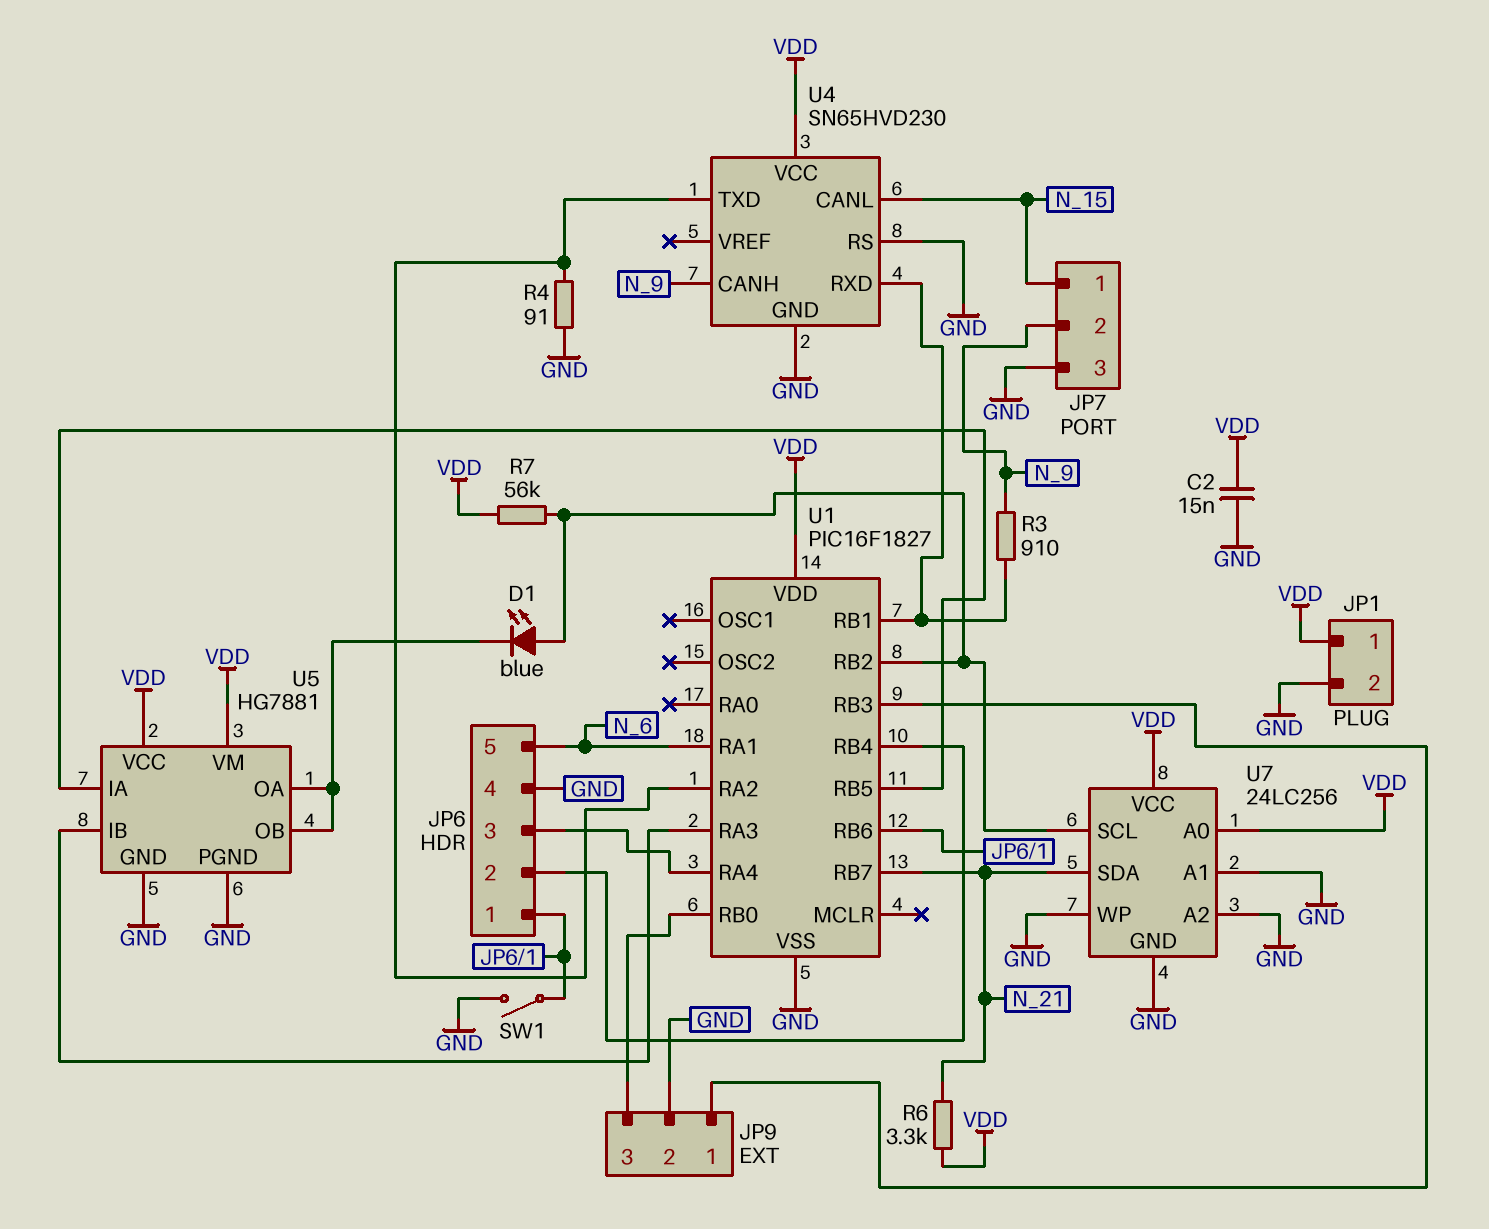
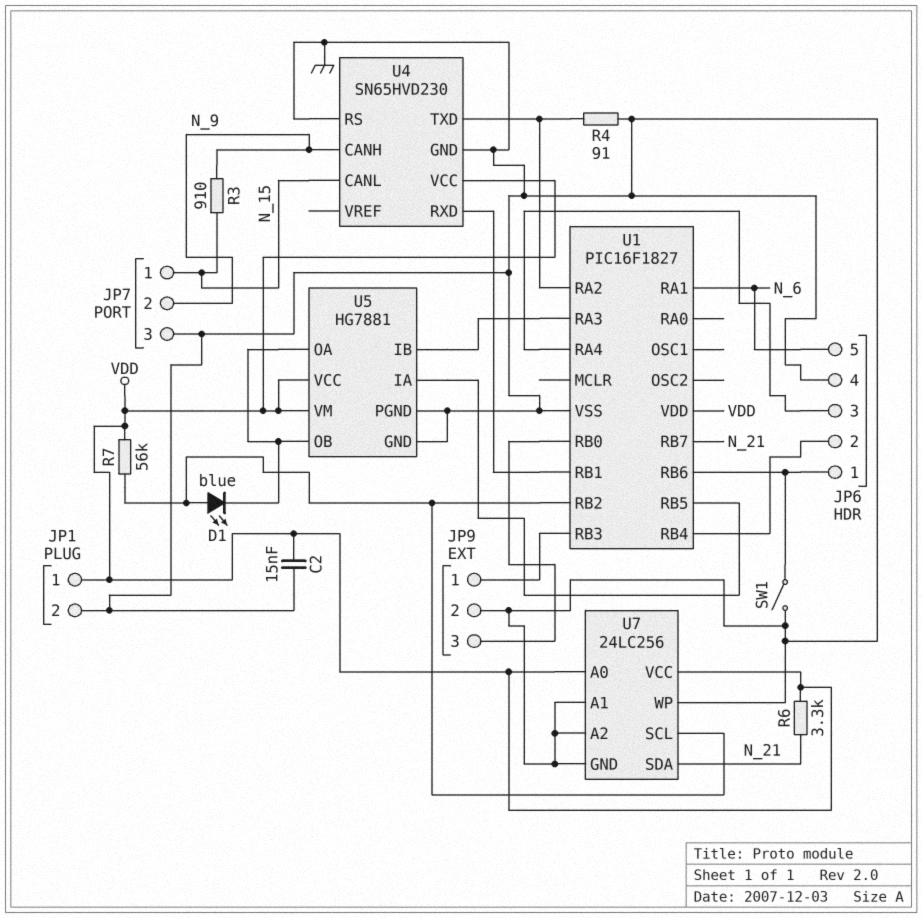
R3: 910 (N_9, U1/RB1) -> 910 (N_9, N_15)

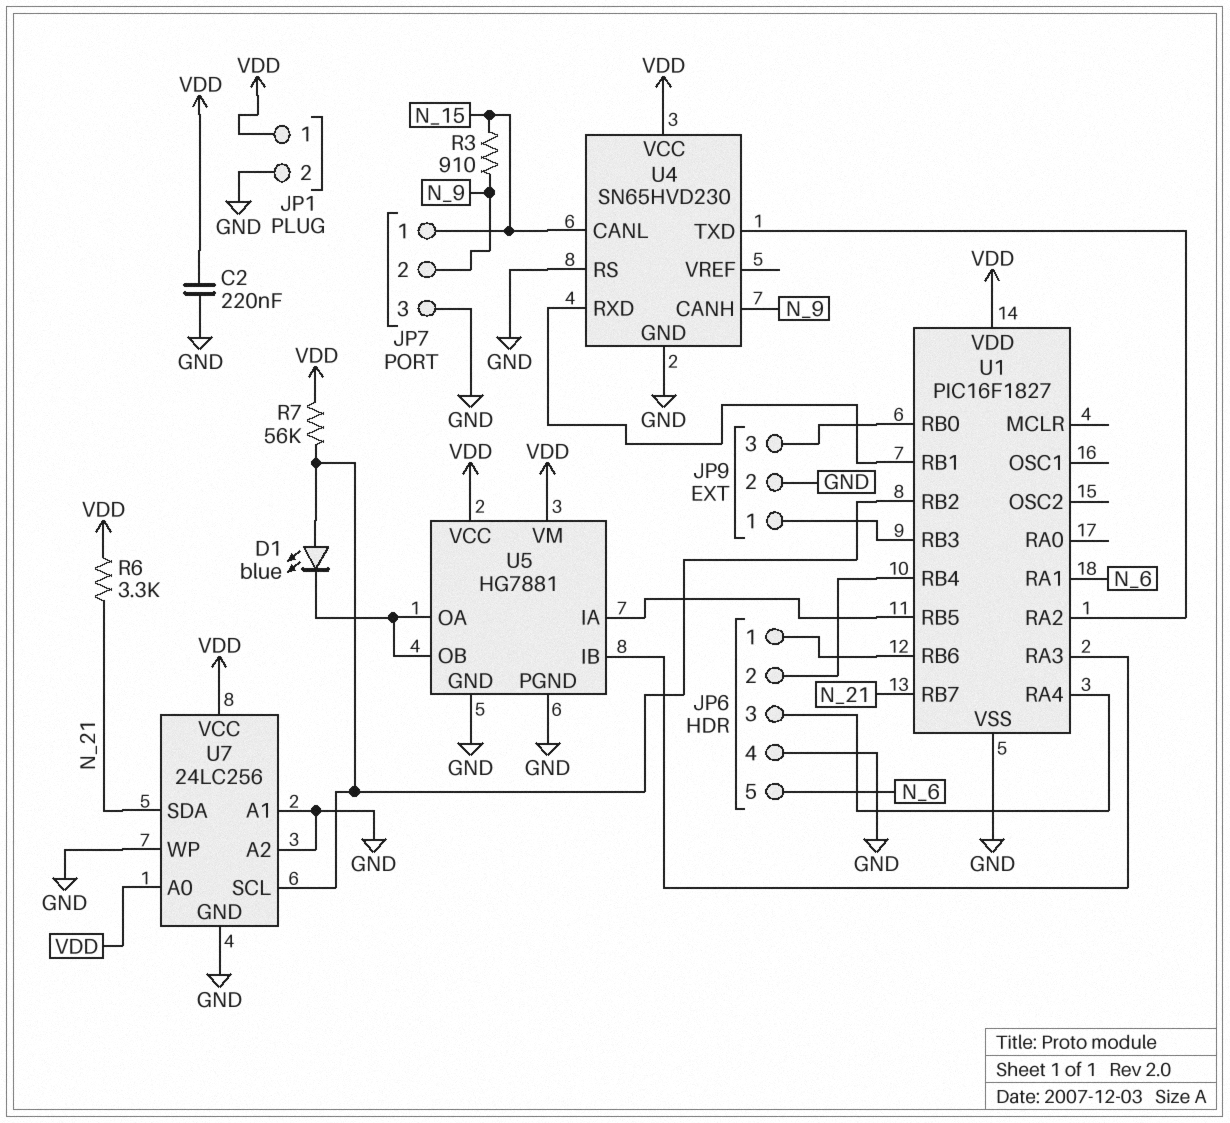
C2: 15nF (GND, VDD) -> 220nF (GND, VDD)
R4: 91 (GND, U1/RA2) -> none
SW1: switch (GND, JP6/1) -> none

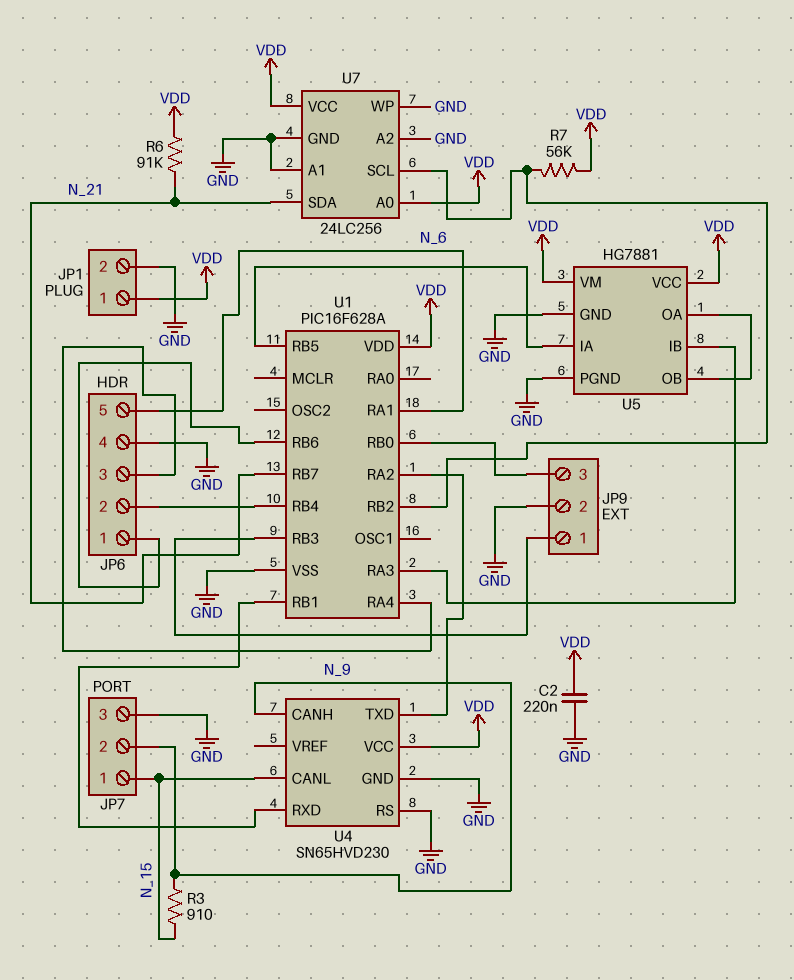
D1: LED blue (A U1/RB2, K U5/OA) -> none
R6: 3.3k (N_21, VDD) -> 91k (N_21, VDD)
U1: PIC16F1827 -> PIC16F628A

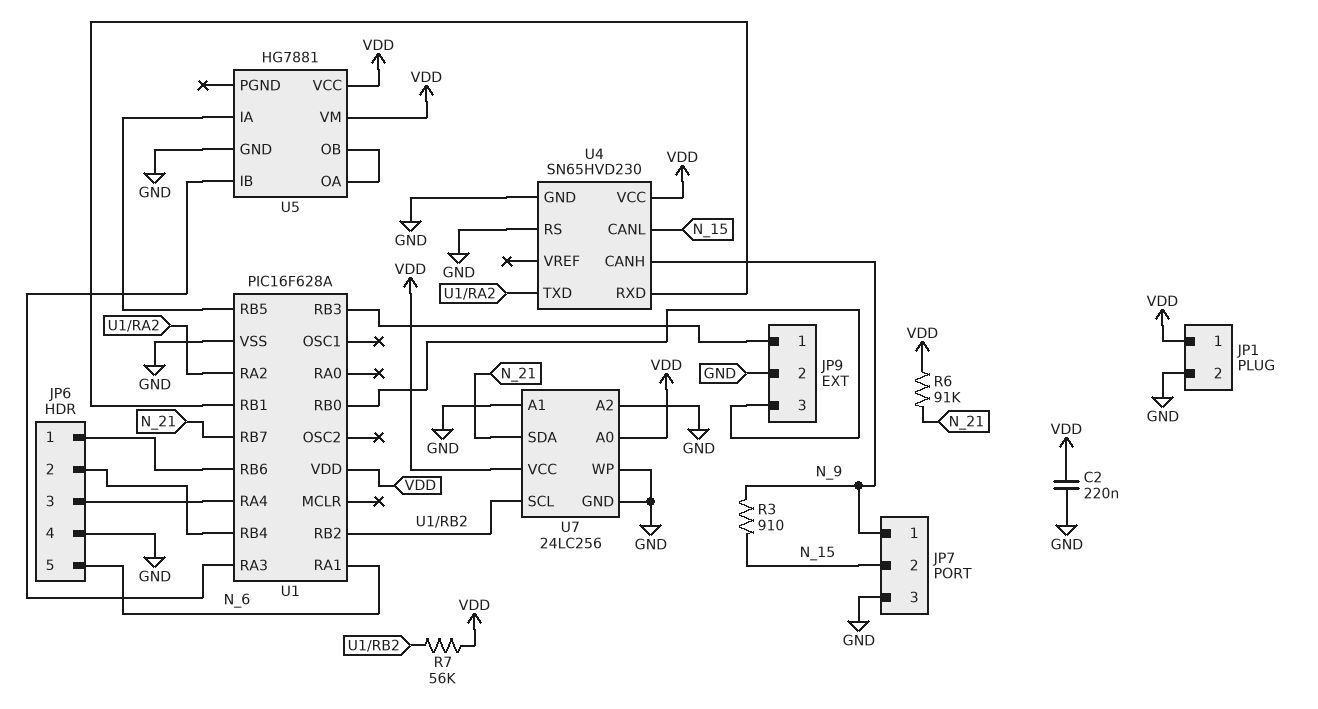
JP7 pin 1: N_15 -> N_9
JP7 pin 2: N_9 -> N_15
U5 pin PGND: GND -> none

